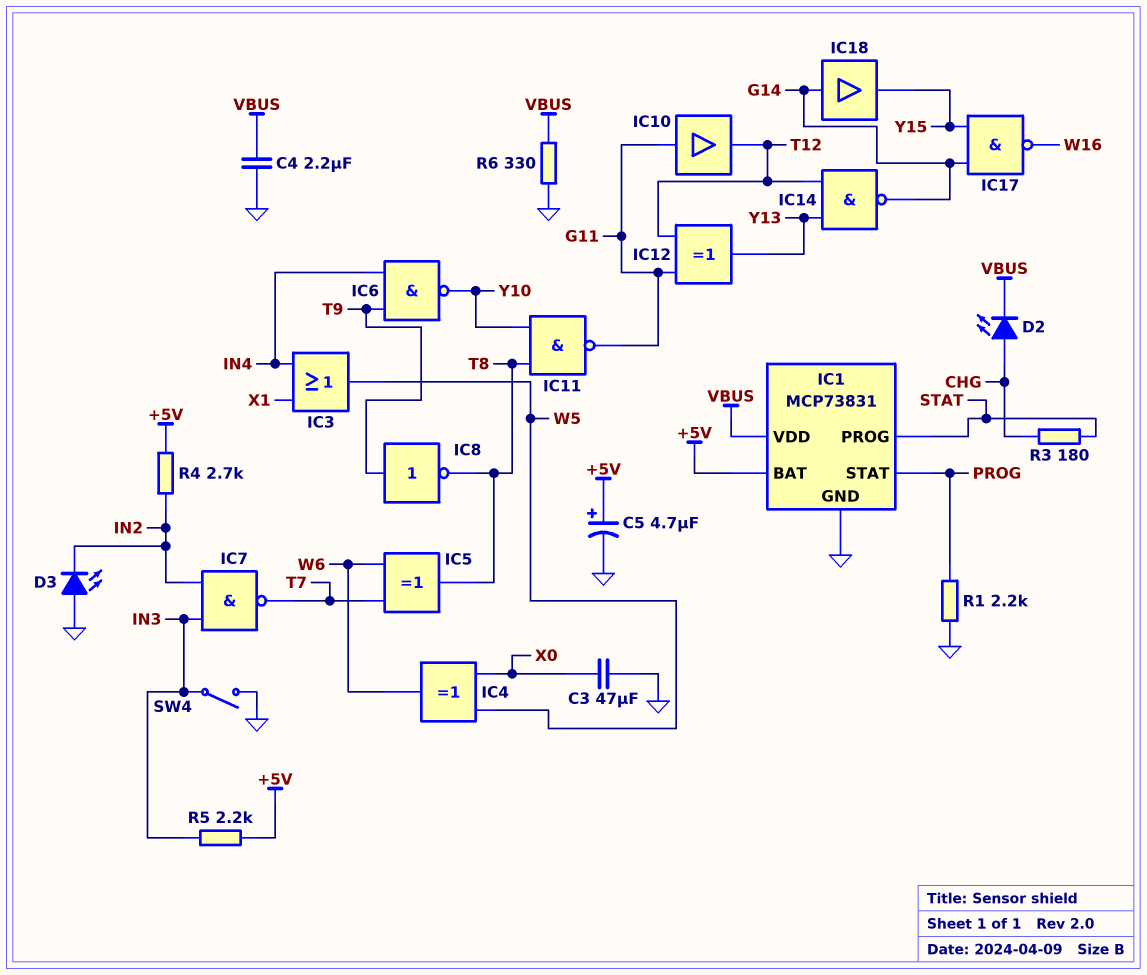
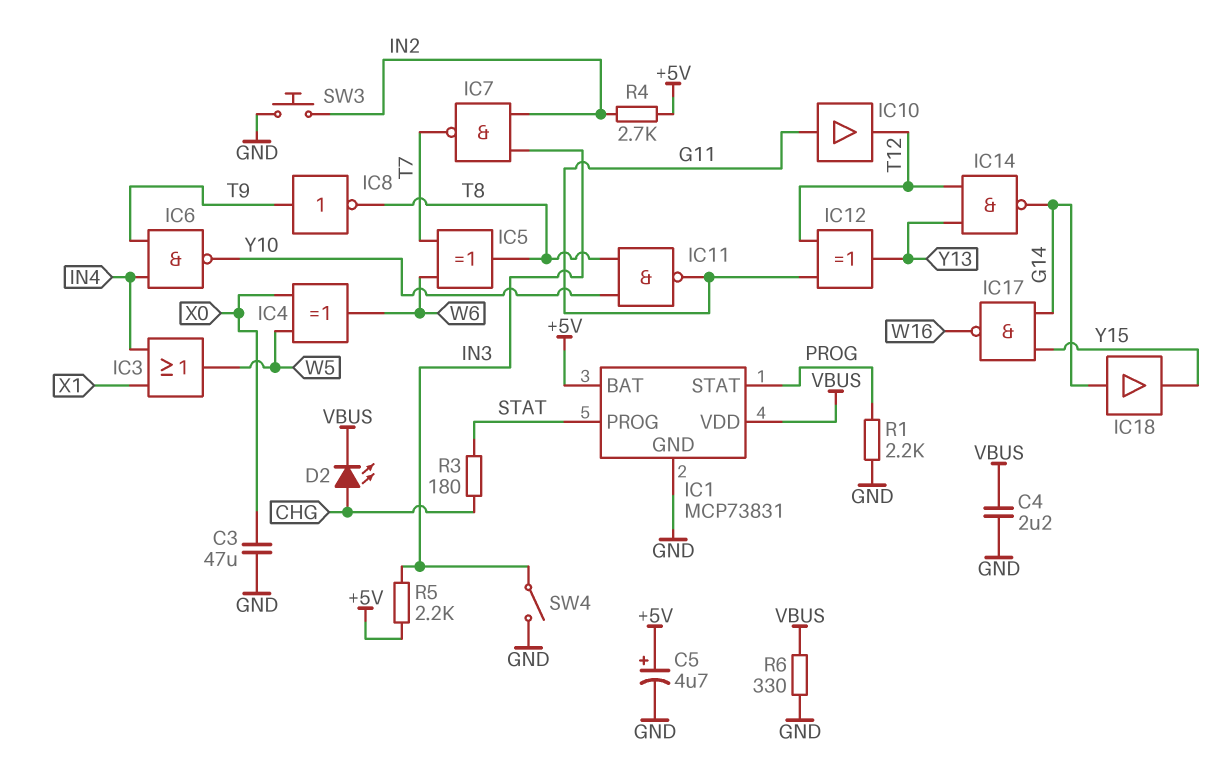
D3: LED (A GND, K IN2) -> none
SW3: none -> button (GND, IN2)

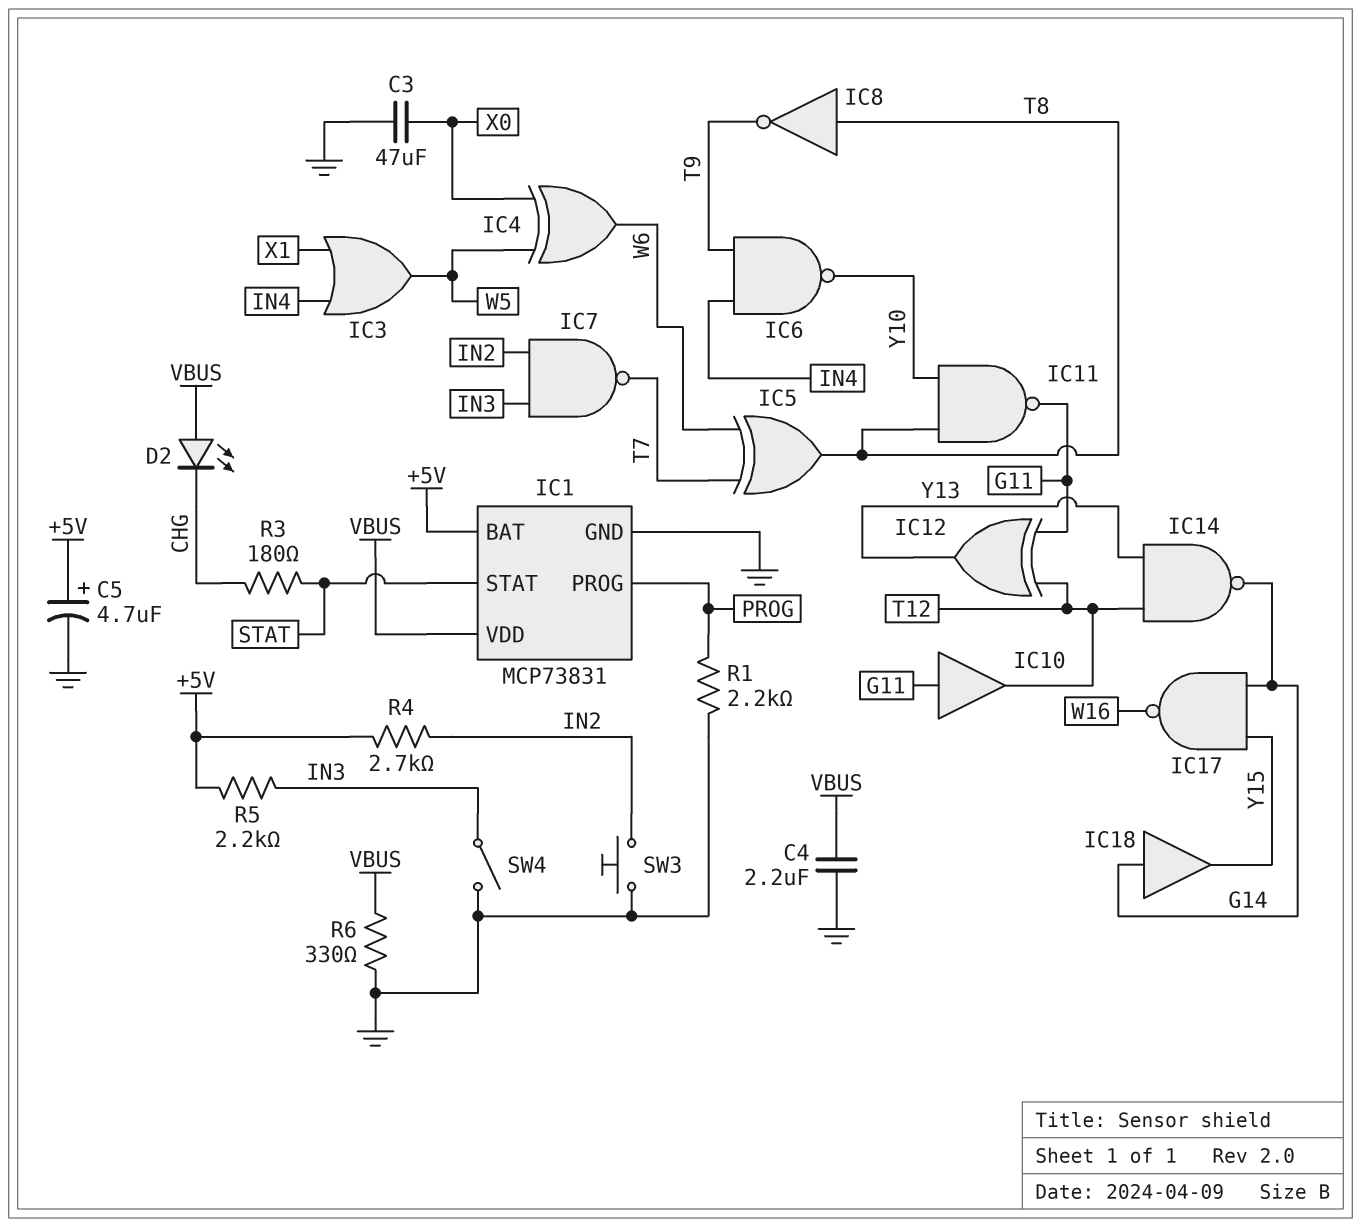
D2: LED (A CHG, K VBUS) -> LED (A VBUS, K CHG)
IC1 pin PROG: STAT -> PROG
IC1 pin STAT: PROG -> STAT
IC8: NOT (in T9, out T8) -> NOT (in T8, out T9)

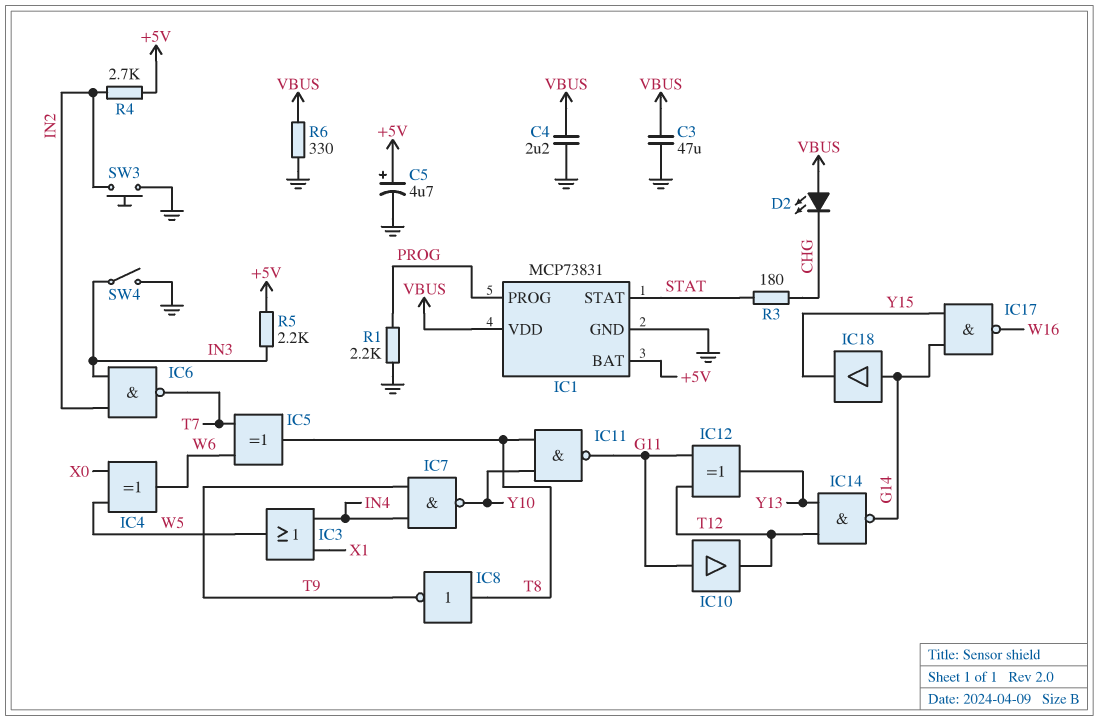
C3: 47uF (GND, X0) -> 47uF (GND, VBUS)
IC6: NAND (in IN4, in T9, out Y10) -> NAND (in IN2, in IN3, out T7)
IC7: NAND (in IN2, in IN3, out T7) -> NAND (in IN4, in T9, out Y10)

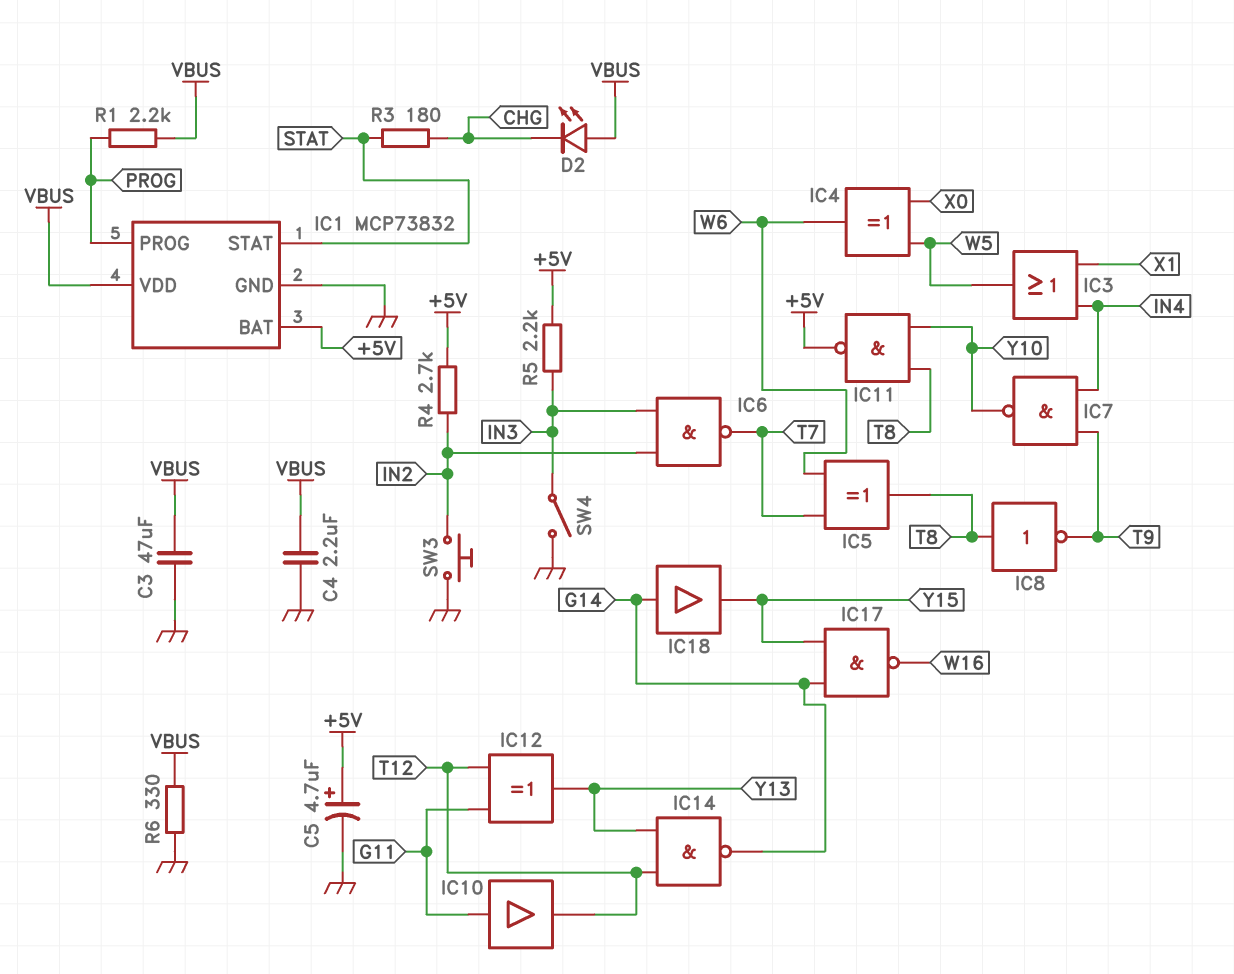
IC1: MCP73831 -> MCP73832
IC11: NAND (in T8, in Y10, out G11) -> NAND (in T8, in Y10, out +5V)
R1: 2.2k (GND, PROG) -> 2.2k (PROG, VBUS)

